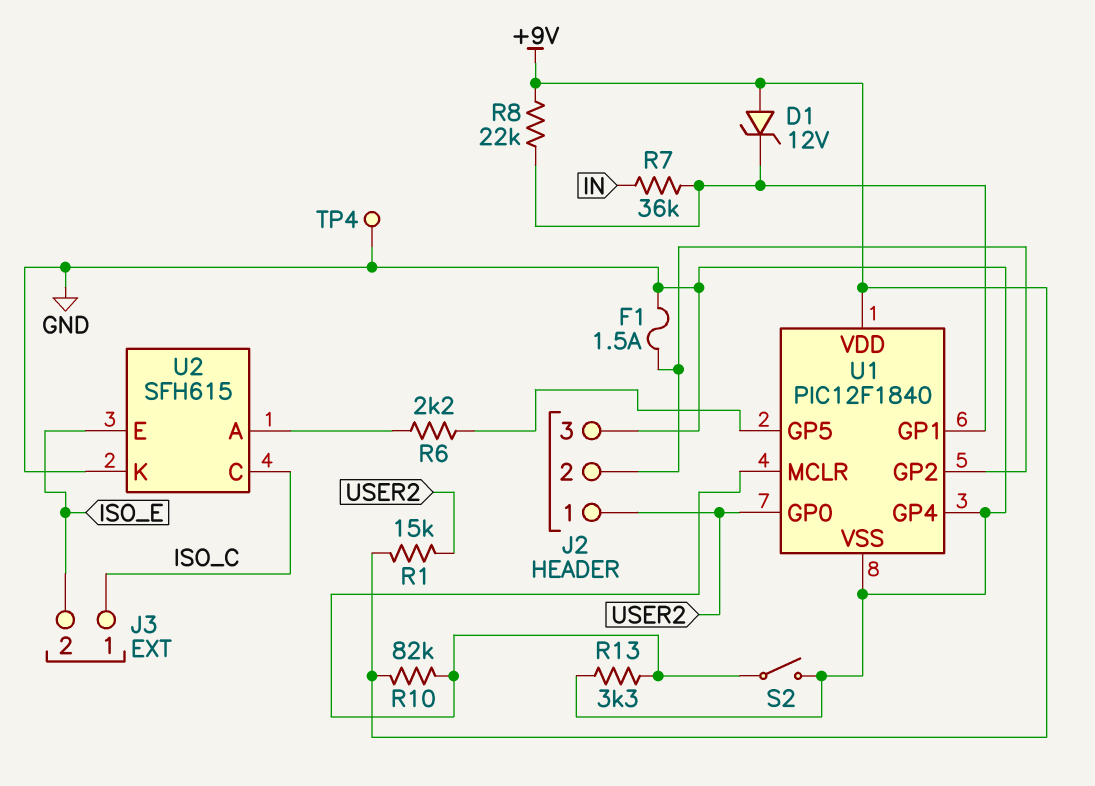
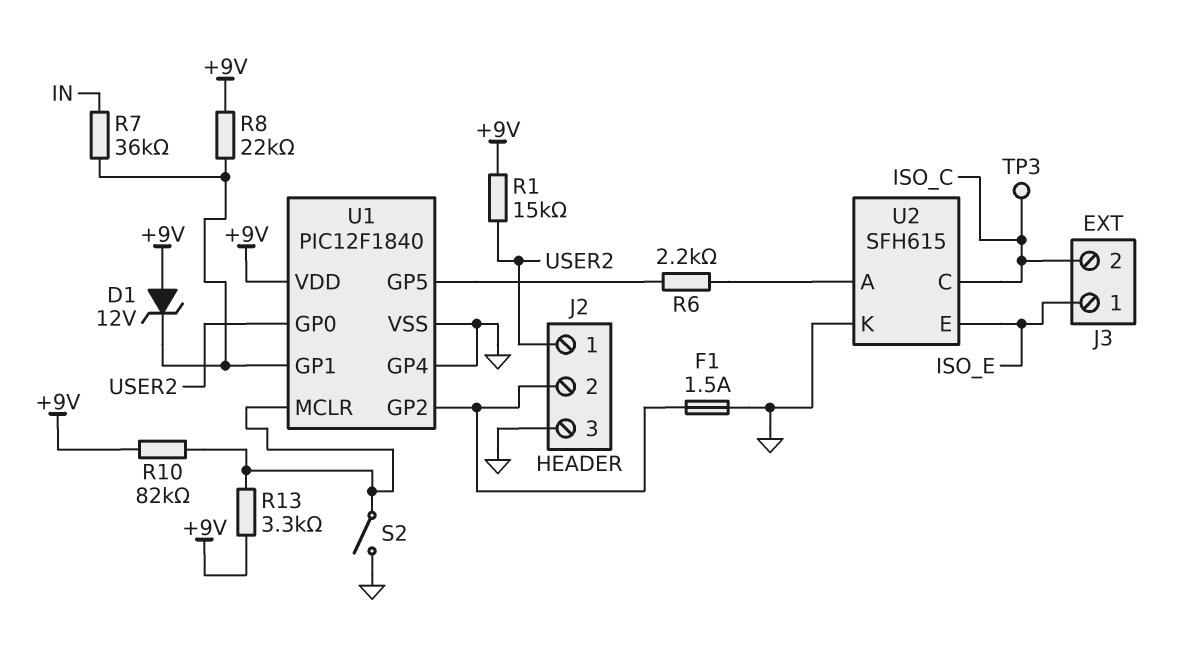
J3 pin 1: ISO_C -> ISO_E
J3 pin 2: ISO_E -> ISO_C
R13: 3.3k (GND, U1/MCLR) -> 3.3k (+9V, U1/MCLR)
TP3: none -> test point (ISO_C)
TP4: test point (GND) -> none

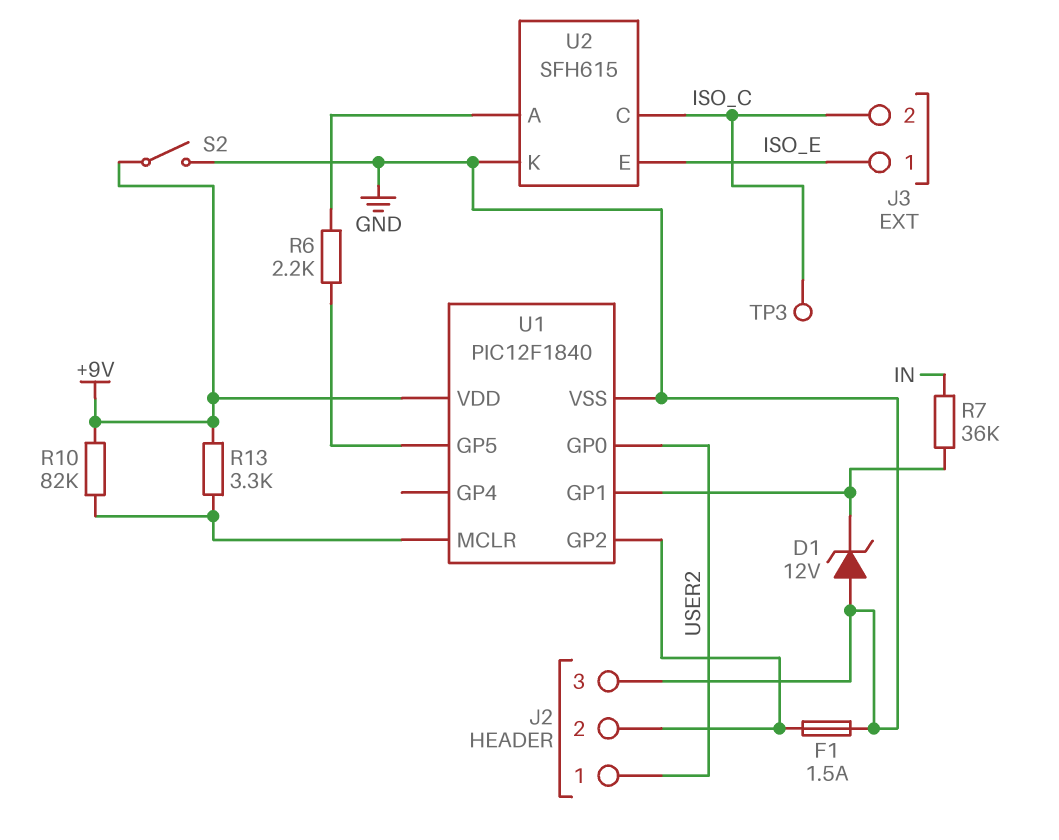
D1: zener 12V (A +9V, K U1/GP1) -> zener 12V (A GND, K U1/GP1)
R1: 15k (+9V, USER2) -> none
R8: 22k (+9V, U1/GP1) -> none
S2: switch (GND, U1/MCLR) -> switch (+9V, GND)
U1 pin GP4: GND -> none

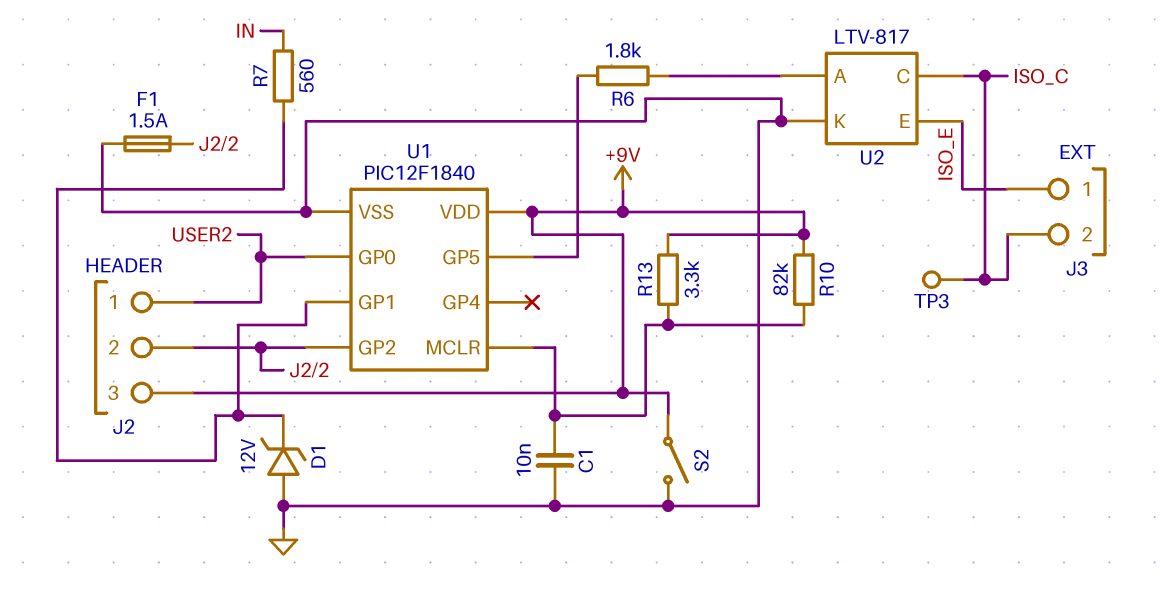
C1: none -> 10nF (GND, U1/MCLR)
J2 pin 3: GND -> +9V
R6: 2.2k (U1/GP5, U2/A) -> 1.8k (U1/GP5, U2/A)
R7: 36k (IN, U1/GP1) -> 560 (IN, U1/GP1)
U2: SFH615 -> LTV-817

